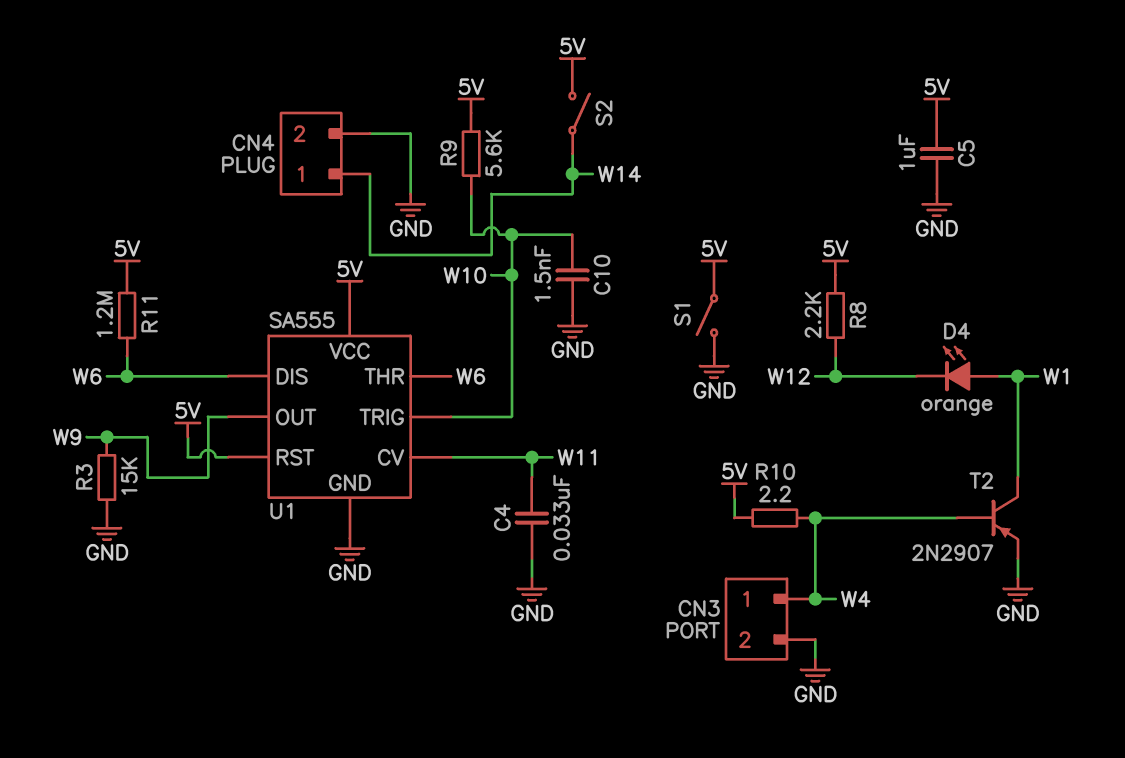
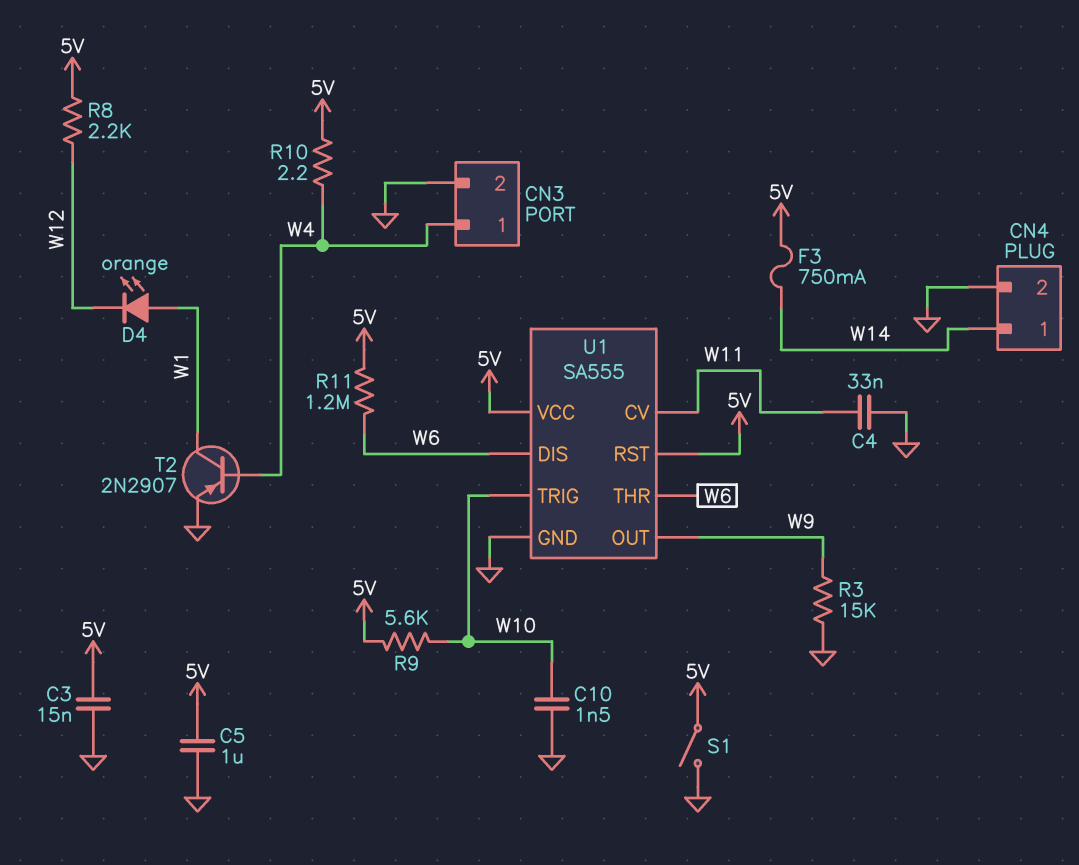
C3: none -> 15nF (5V, GND)
F3: none -> 750mA (5V, W14)
S2: switch (5V, W14) -> none

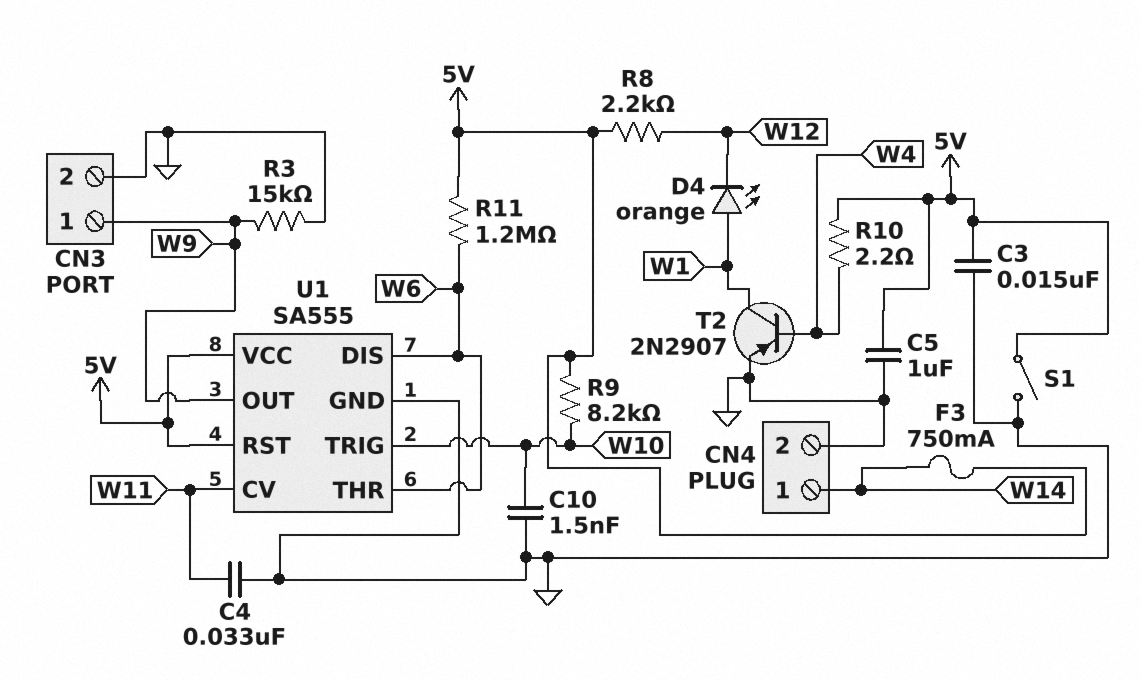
CN3 pin 1: W4 -> W9
R9: 5.6k (5V, W10) -> 8.2k (5V, W10)

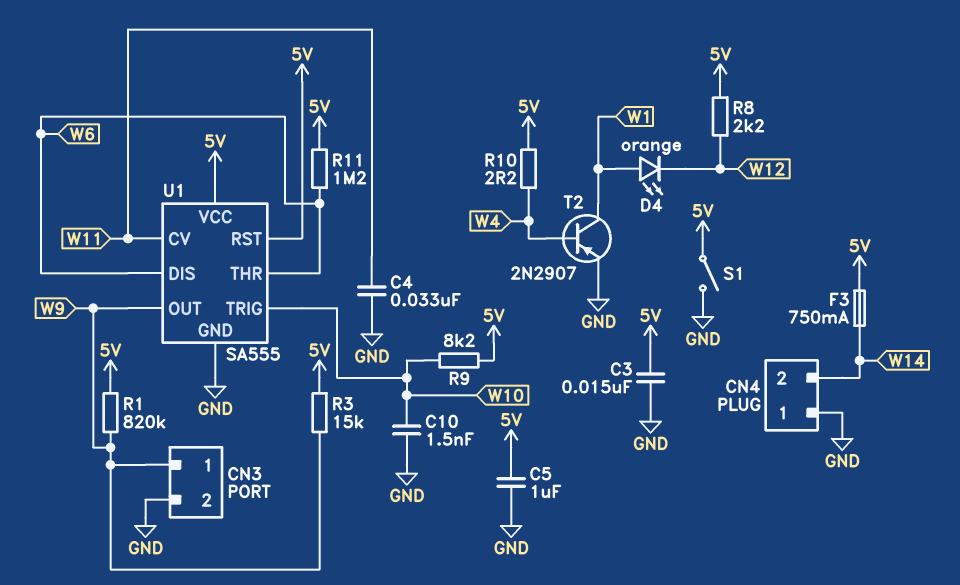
CN4 pin 1: W14 -> GND
CN4 pin 2: GND -> W14
R1: none -> 820k (5V, W9)
R3: 15k (GND, W9) -> 15k (5V, W9)

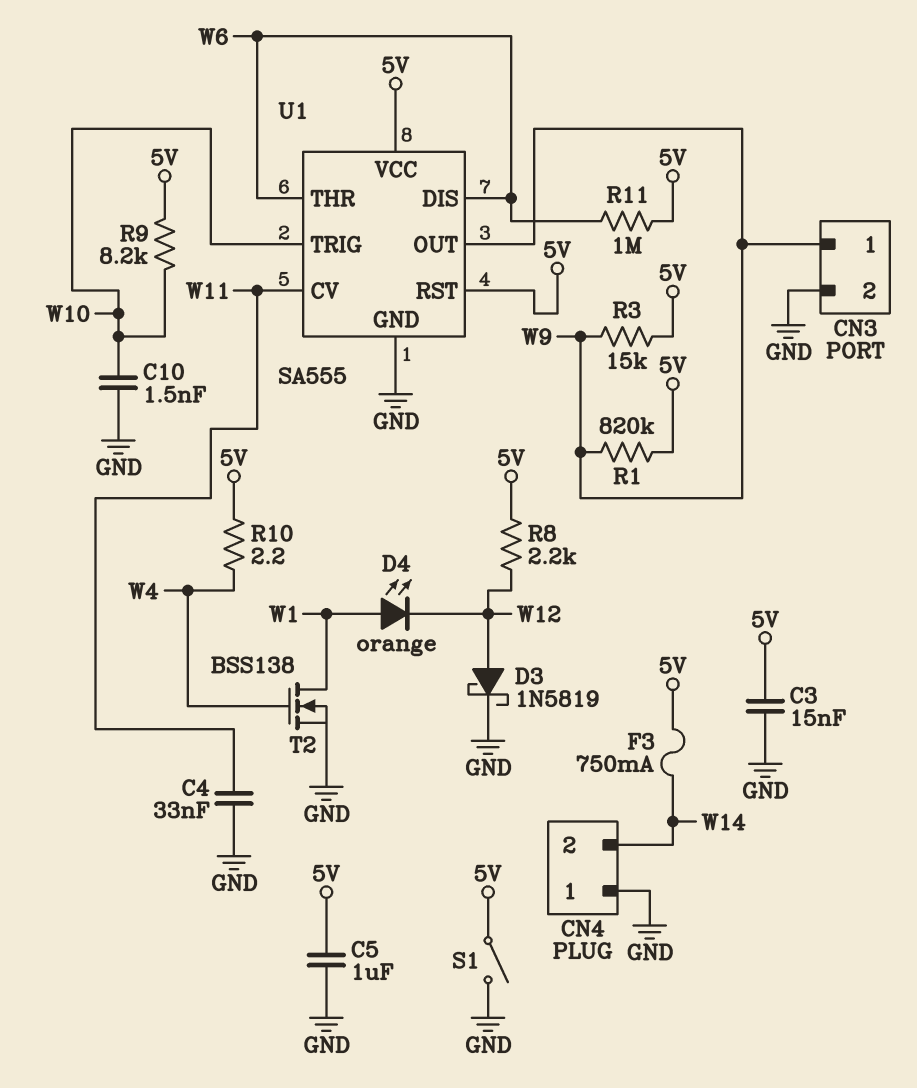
D3: none -> schottky 1N5819 (A W12, K GND)
R11: 1.2M (5V, W6) -> 1M (5V, W6)
T2: PNP 2N2907 (B W4, C W1, E GND) -> NMOS BSS138 (G W4, D W1, S GND)

